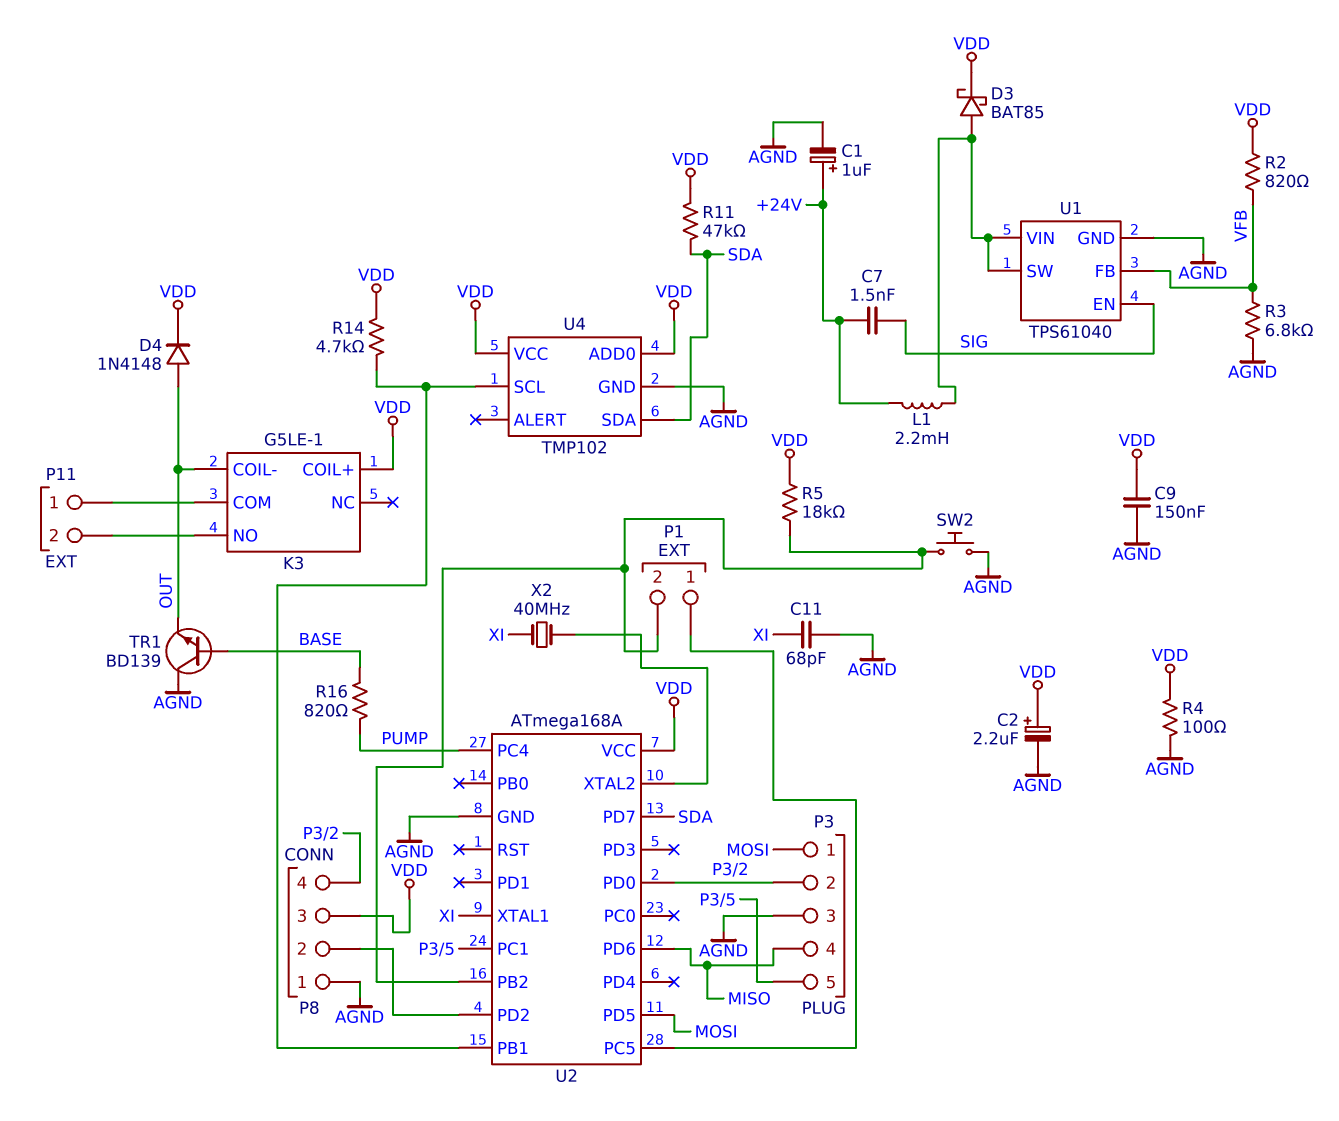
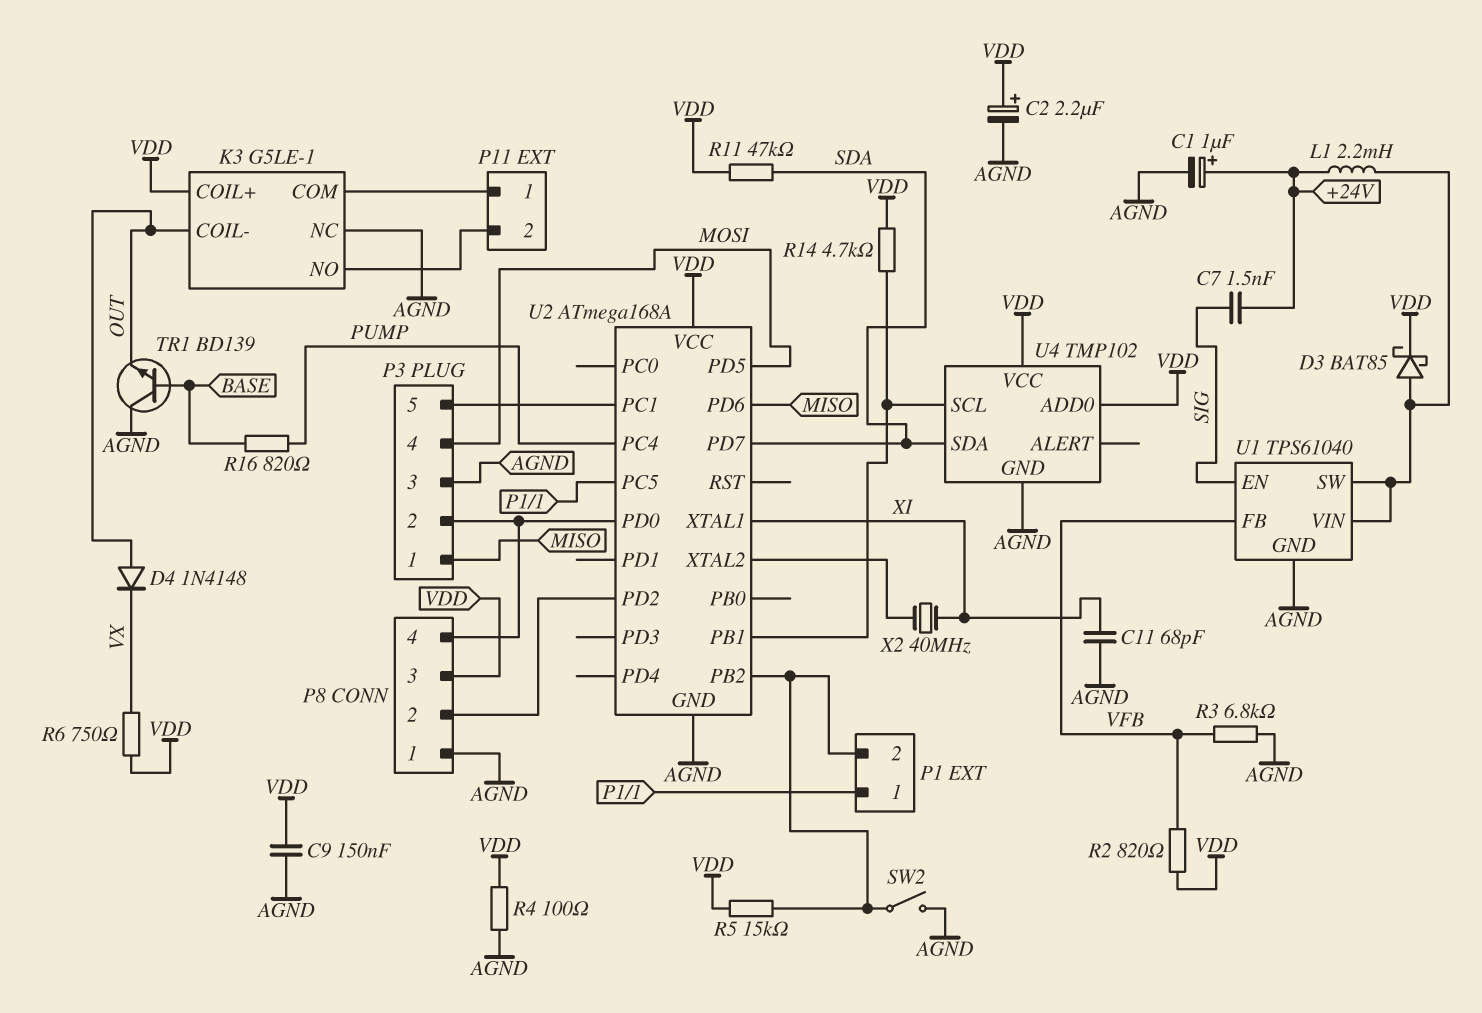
D4: diode 1N4148 (A OUT, K VDD) -> diode 1N4148 (A OUT, K VX)
K3 pin NC: none -> AGND
P3 pin 1: MOSI -> MISO
P3 pin 4: MISO -> MOSI
R5: 18k (P1/2, VDD) -> 15k (P1/2, VDD)
R6: none -> 750 (VDD, VX)
SW2: button (AGND, P1/2) -> switch (AGND, P1/2)

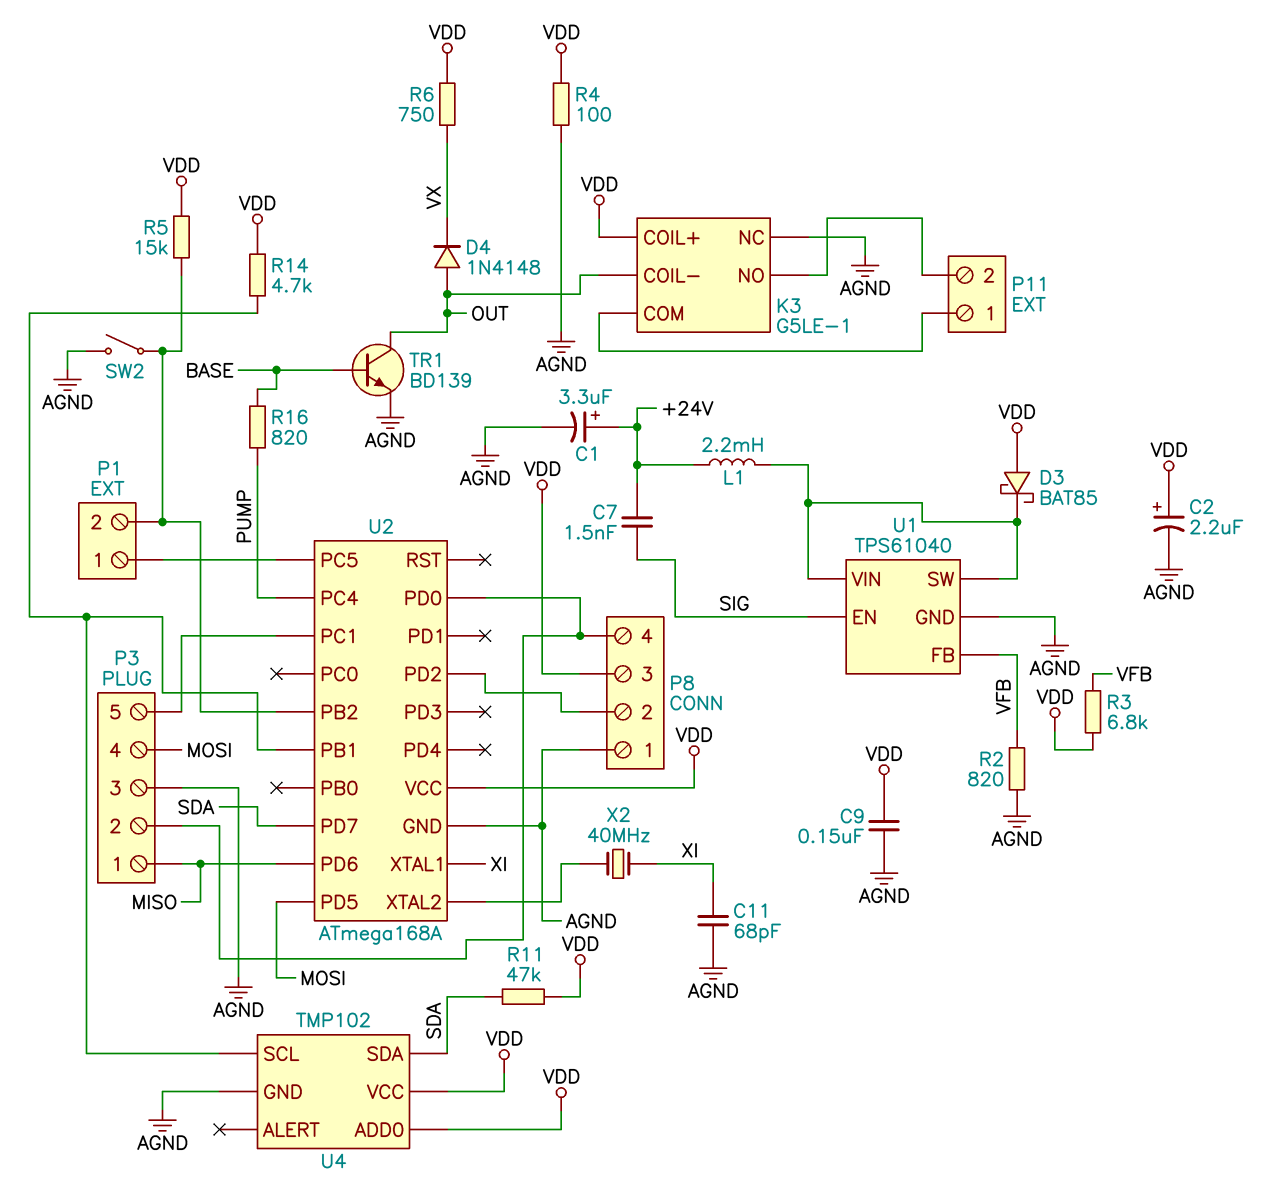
C1: 1uF (plus +24V, minus AGND) -> 3.3uF (plus +24V, minus AGND)
D3: schottky BAT85 (A U1/SW, K VDD) -> schottky BAT85 (A VDD, K U1/SW)
R2: 820 (VDD, VFB) -> 820 (AGND, VFB)
R3: 6.8k (AGND, VFB) -> 6.8k (VDD, VFB)
TR1: NPN BD139 (B BASE, C AGND, E OUT) -> NPN BD139 (B BASE, C OUT, E AGND)

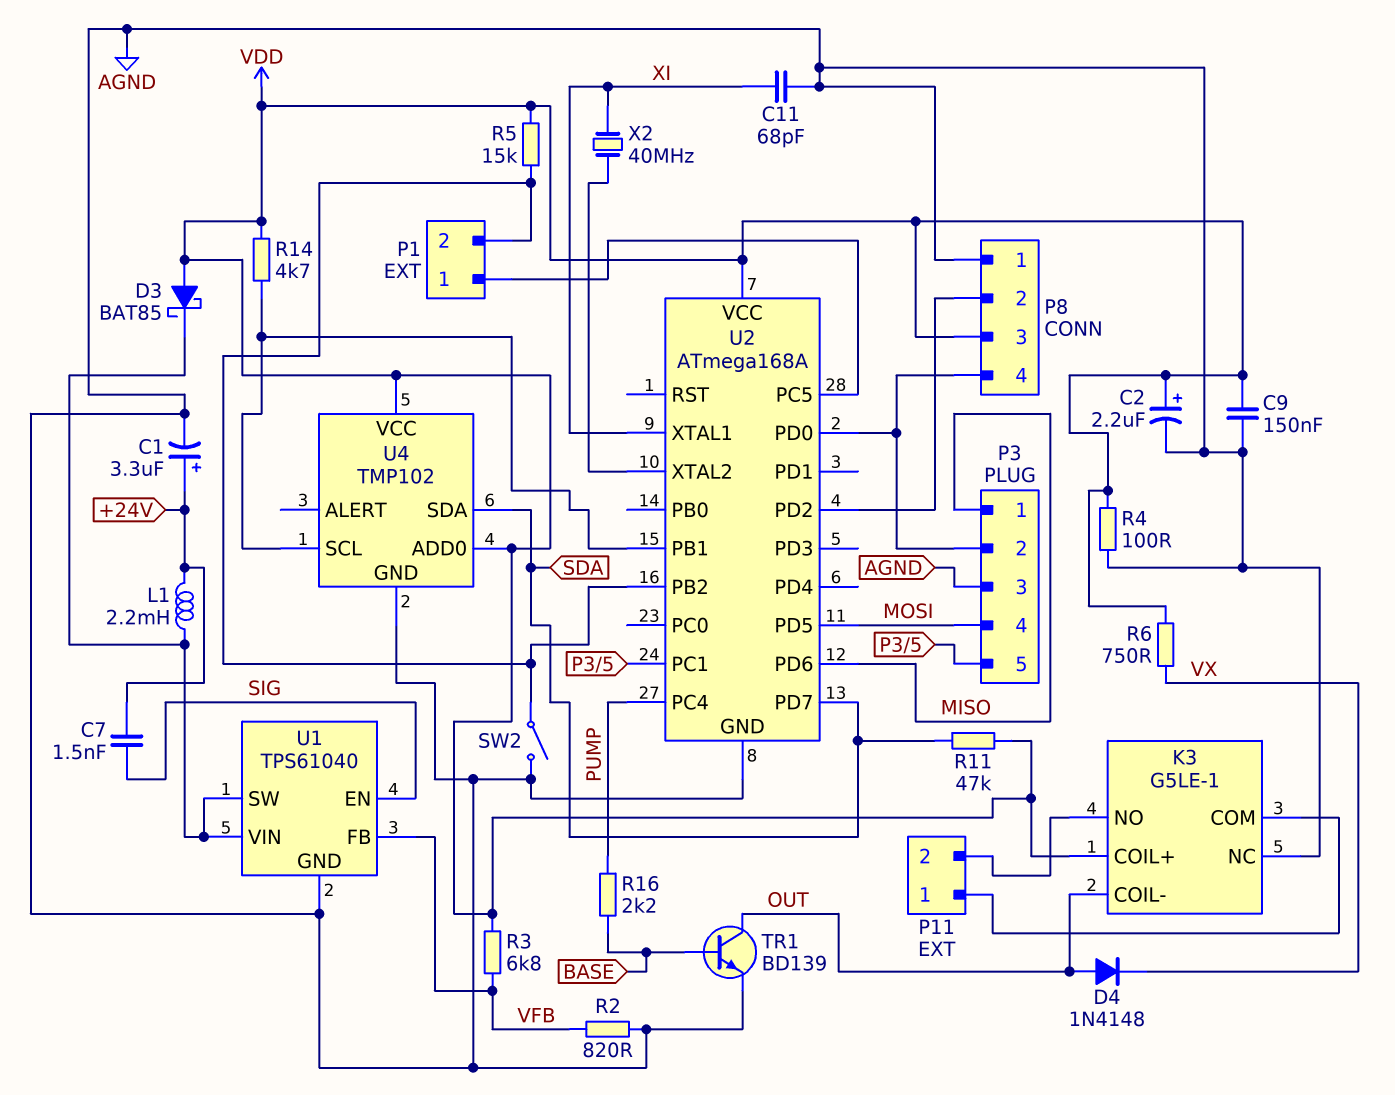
R16: 820 (BASE, PUMP) -> 2.2k (BASE, PUMP)

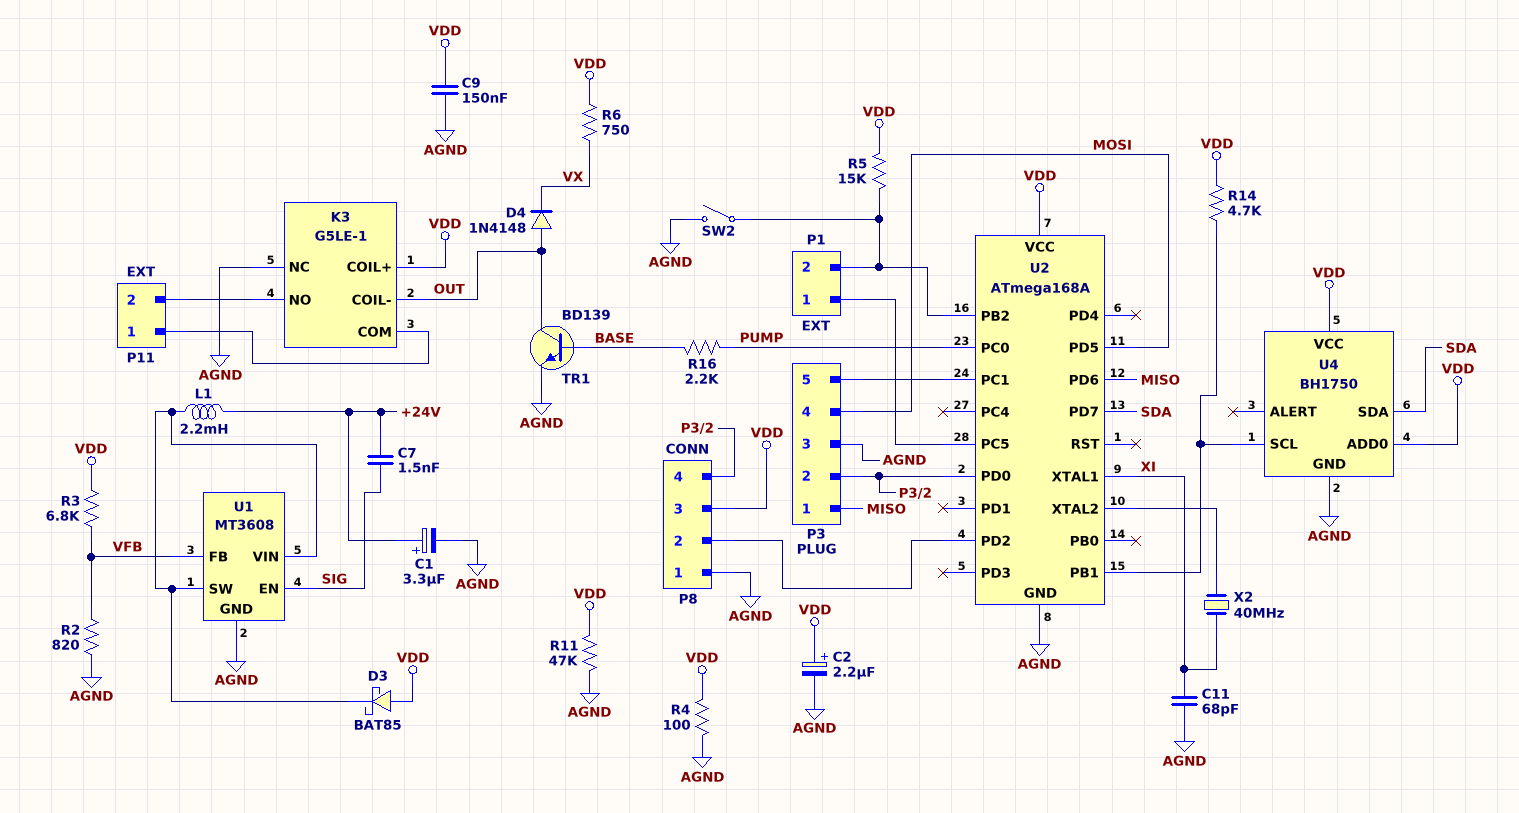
R11: 47k (SDA, VDD) -> 47k (AGND, VDD)
U1: TPS61040 -> MT3608
U2 pin PC0: none -> PUMP
U2 pin PC4: PUMP -> none
U4: TMP102 -> BH1750

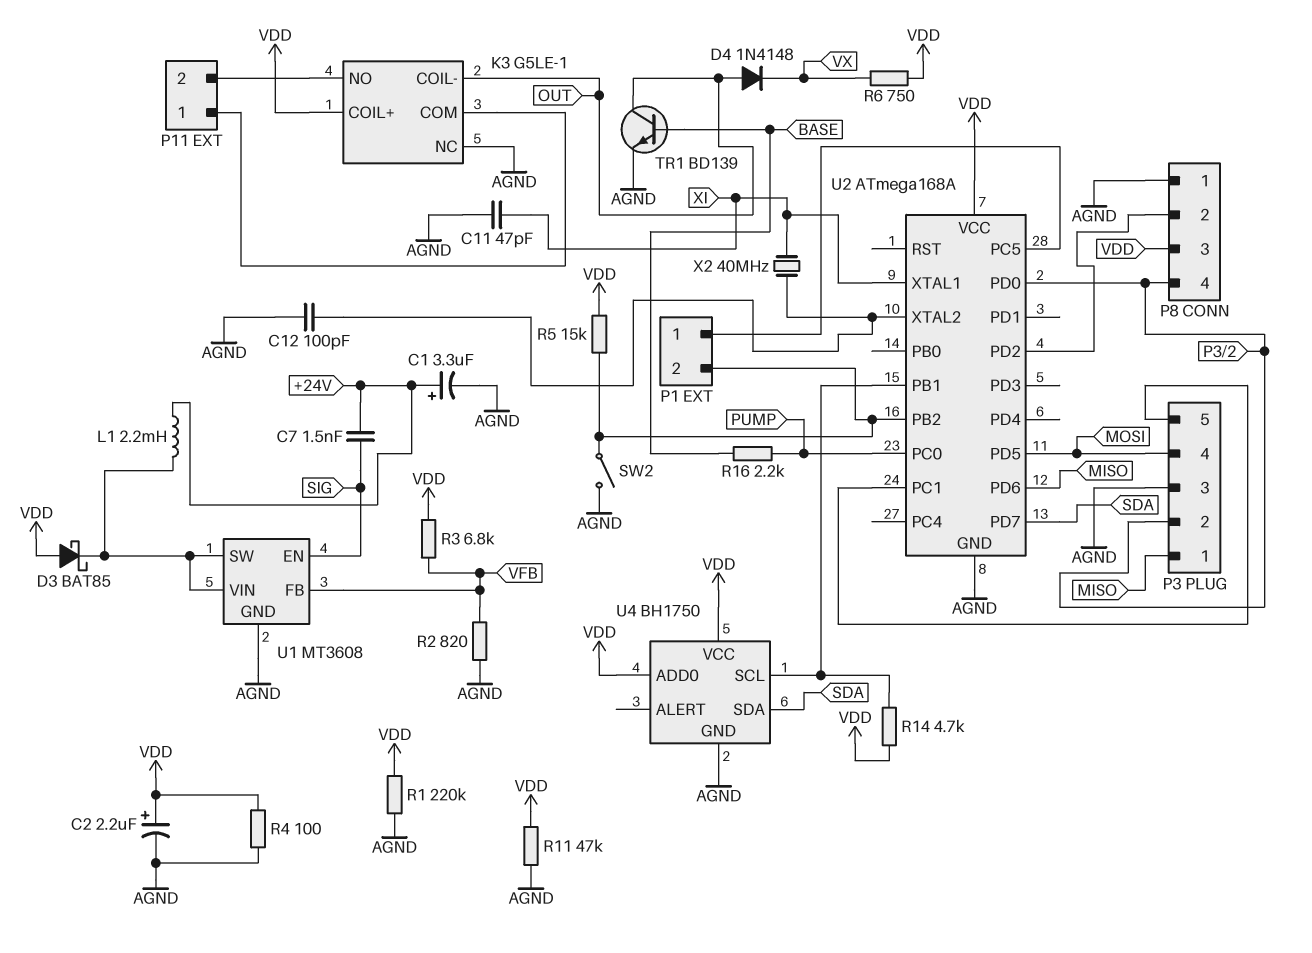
C9: 150nF (AGND, VDD) -> none
C11: 68pF (AGND, XI) -> 47pF (AGND, XI)
C12: none -> 100pF (AGND, U2/XTAL2)
R1: none -> 220k (AGND, VDD)

